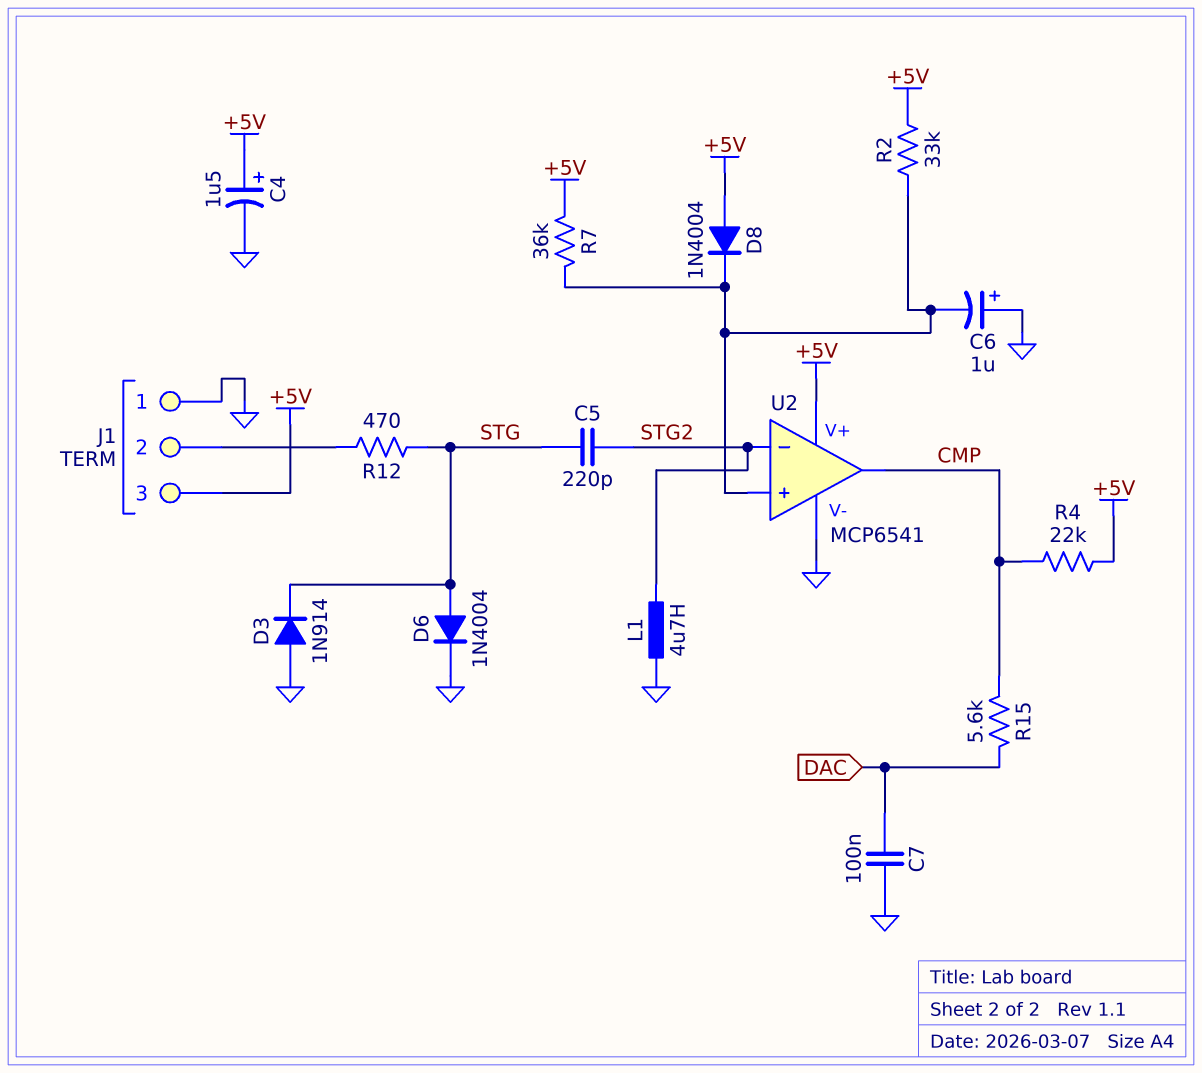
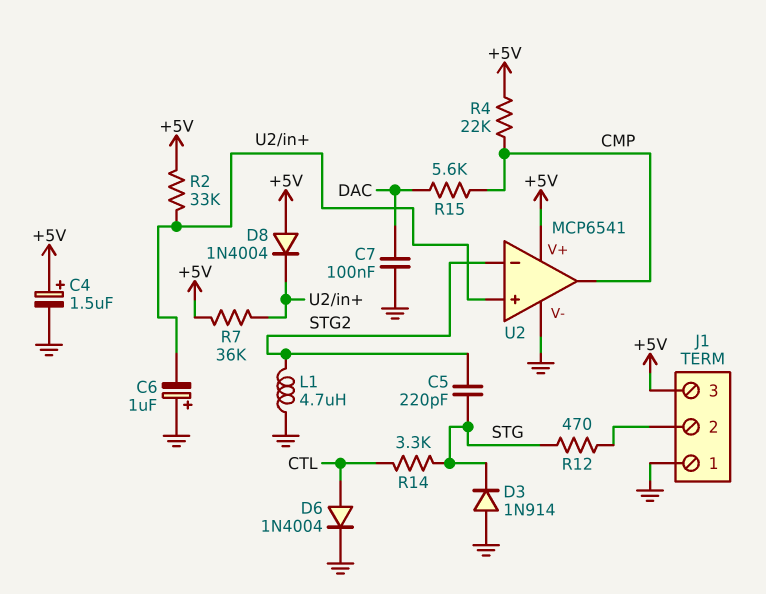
D6: diode 1N4004 (A STG, K GND) -> diode 1N4004 (A CTL, K GND)
R14: none -> 3.3k (CTL, STG)

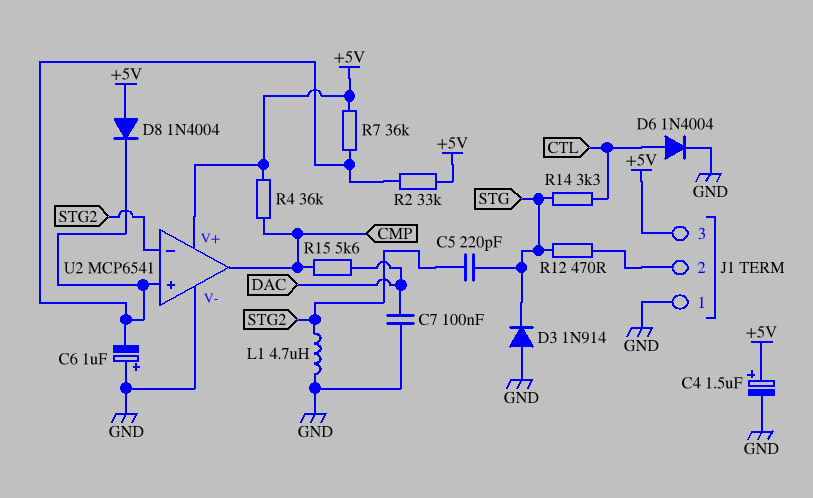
R4: 22k (+5V, CMP) -> 36k (+5V, CMP)

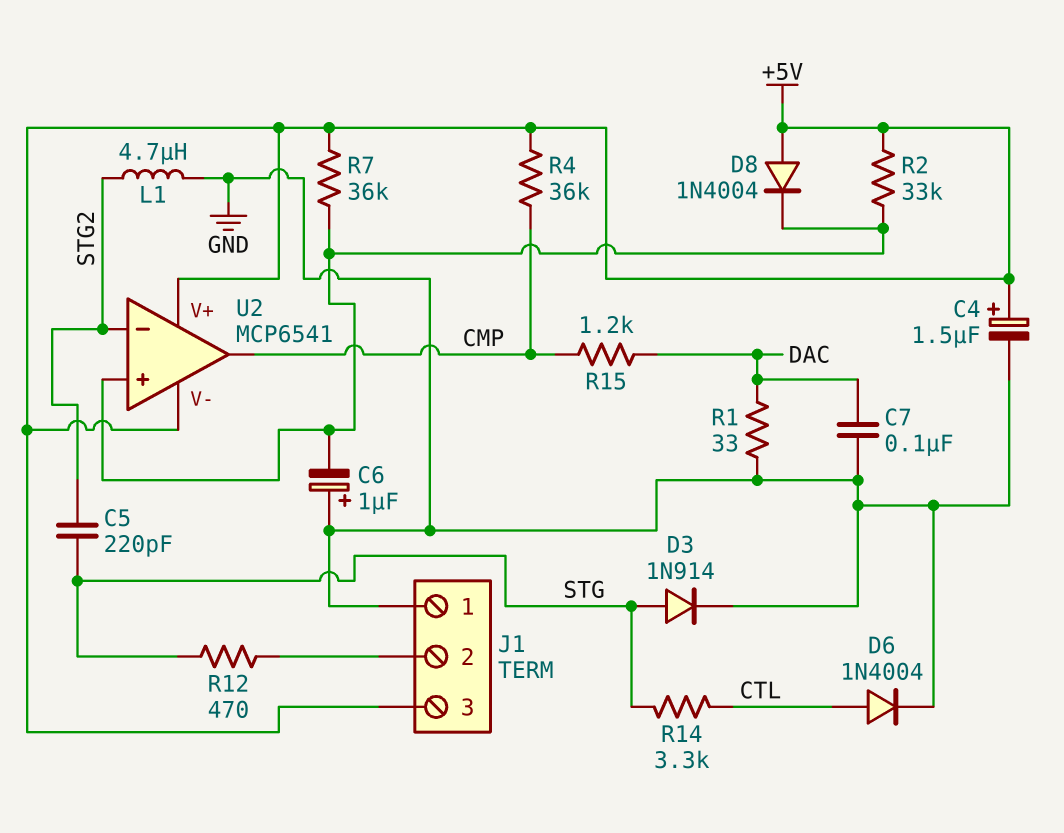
D3: diode 1N914 (A GND, K STG) -> diode 1N914 (A STG, K GND)
R1: none -> 33 (DAC, GND)
R15: 5.6k (CMP, DAC) -> 1.2k (CMP, DAC)
U2 pin V-: GND -> +5V

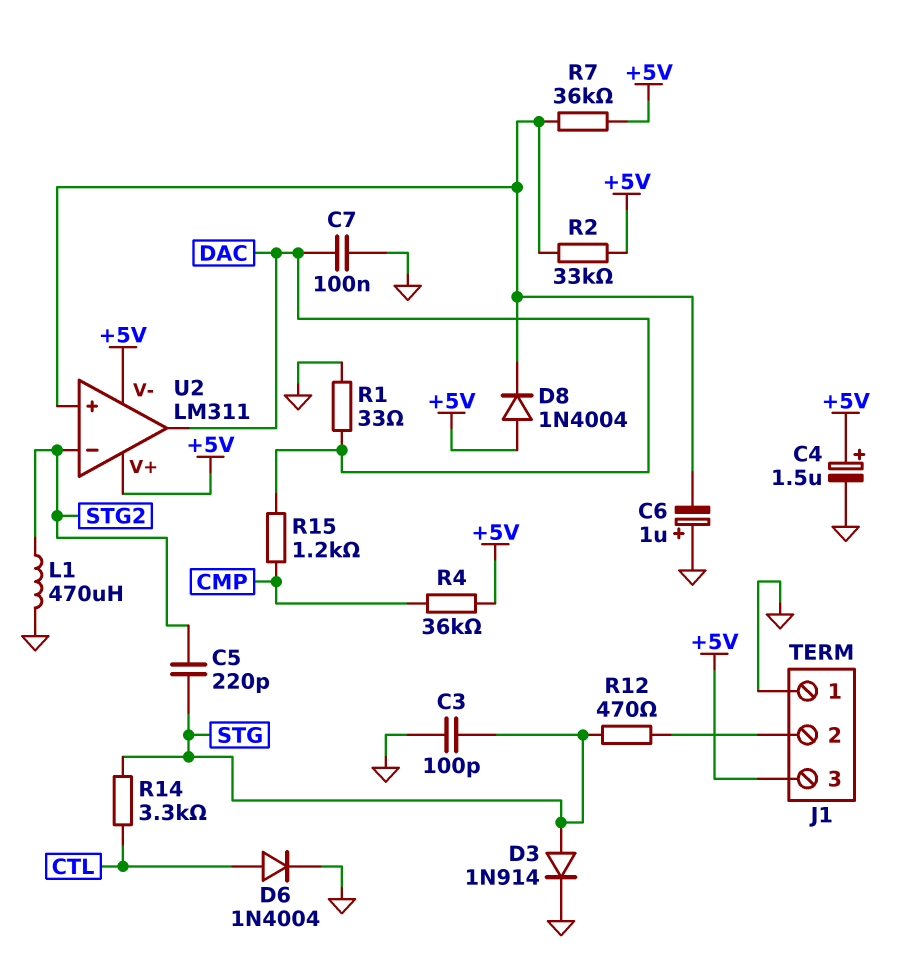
C3: none -> 100pF (GND, STG)
L1: 4.7uH (GND, STG2) -> 470uH (GND, STG2)
U2: MCP6541 -> LM311
U2 pin out: CMP -> DAC

